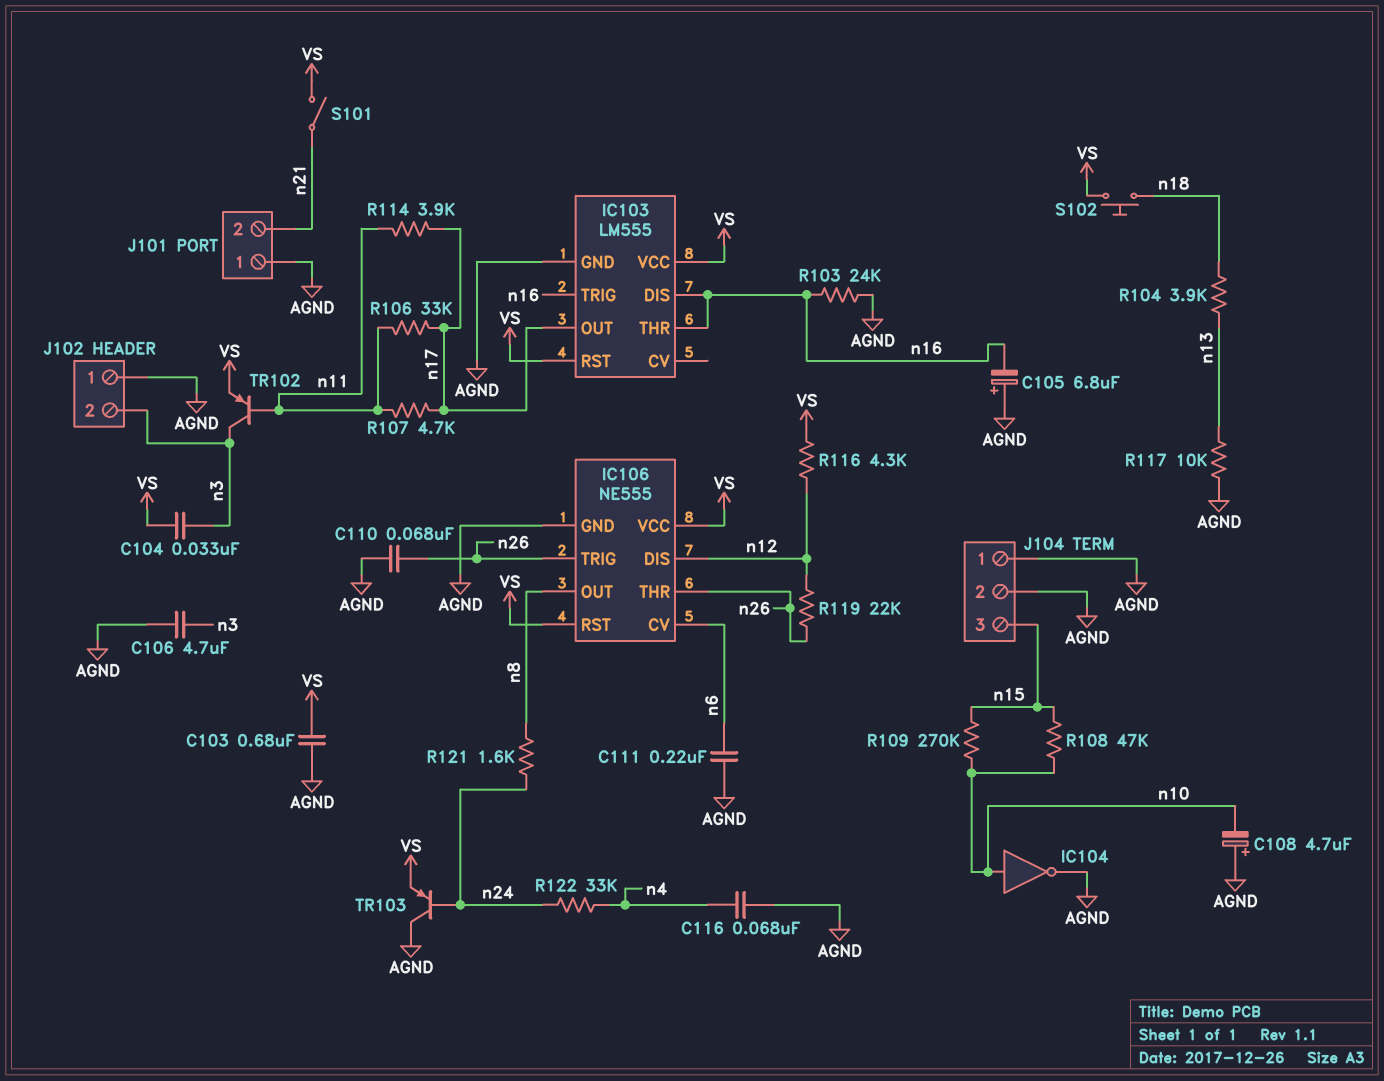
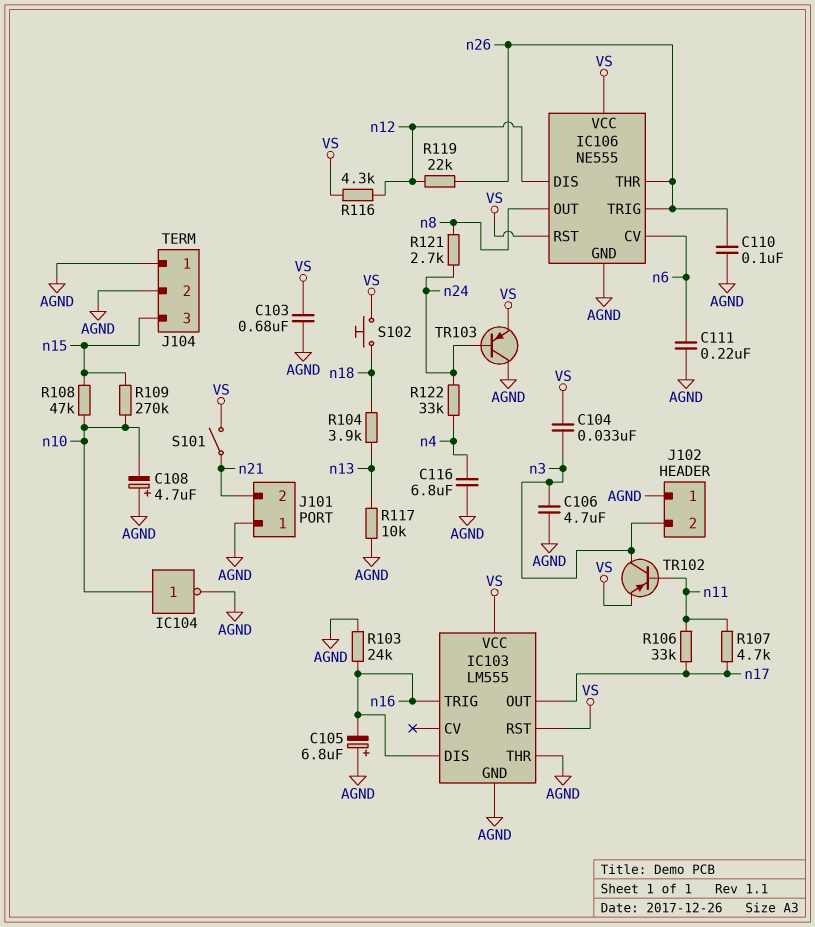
C110: 68nF (AGND, n26) -> 100nF (AGND, n26)
C116: 68nF (AGND, n4) -> 6.8uF (AGND, n4)
IC103 pin THR: n16 -> AGND
R114: 3.9k (n11, n17) -> none
R121: 1.6k (n8, n24) -> 2.7k (n8, n24)

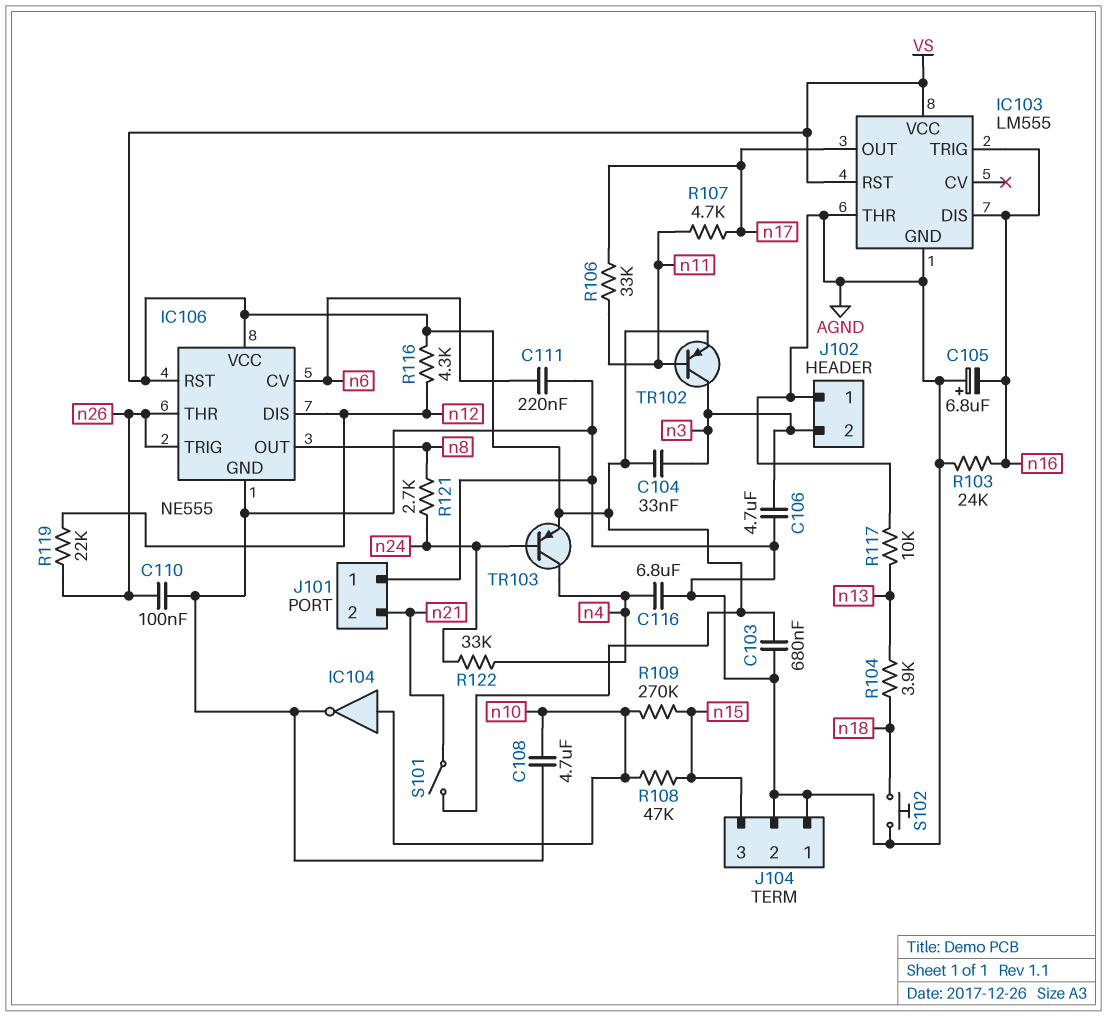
C108: 4.7uF (plus AGND, minus n10) -> 4.7uF (AGND, n10)
S102: button (VS, n18) -> button (AGND, n18)
TR103: PNP (B n24, C AGND, E VS) -> PNP (B n24, C n4, E VS)

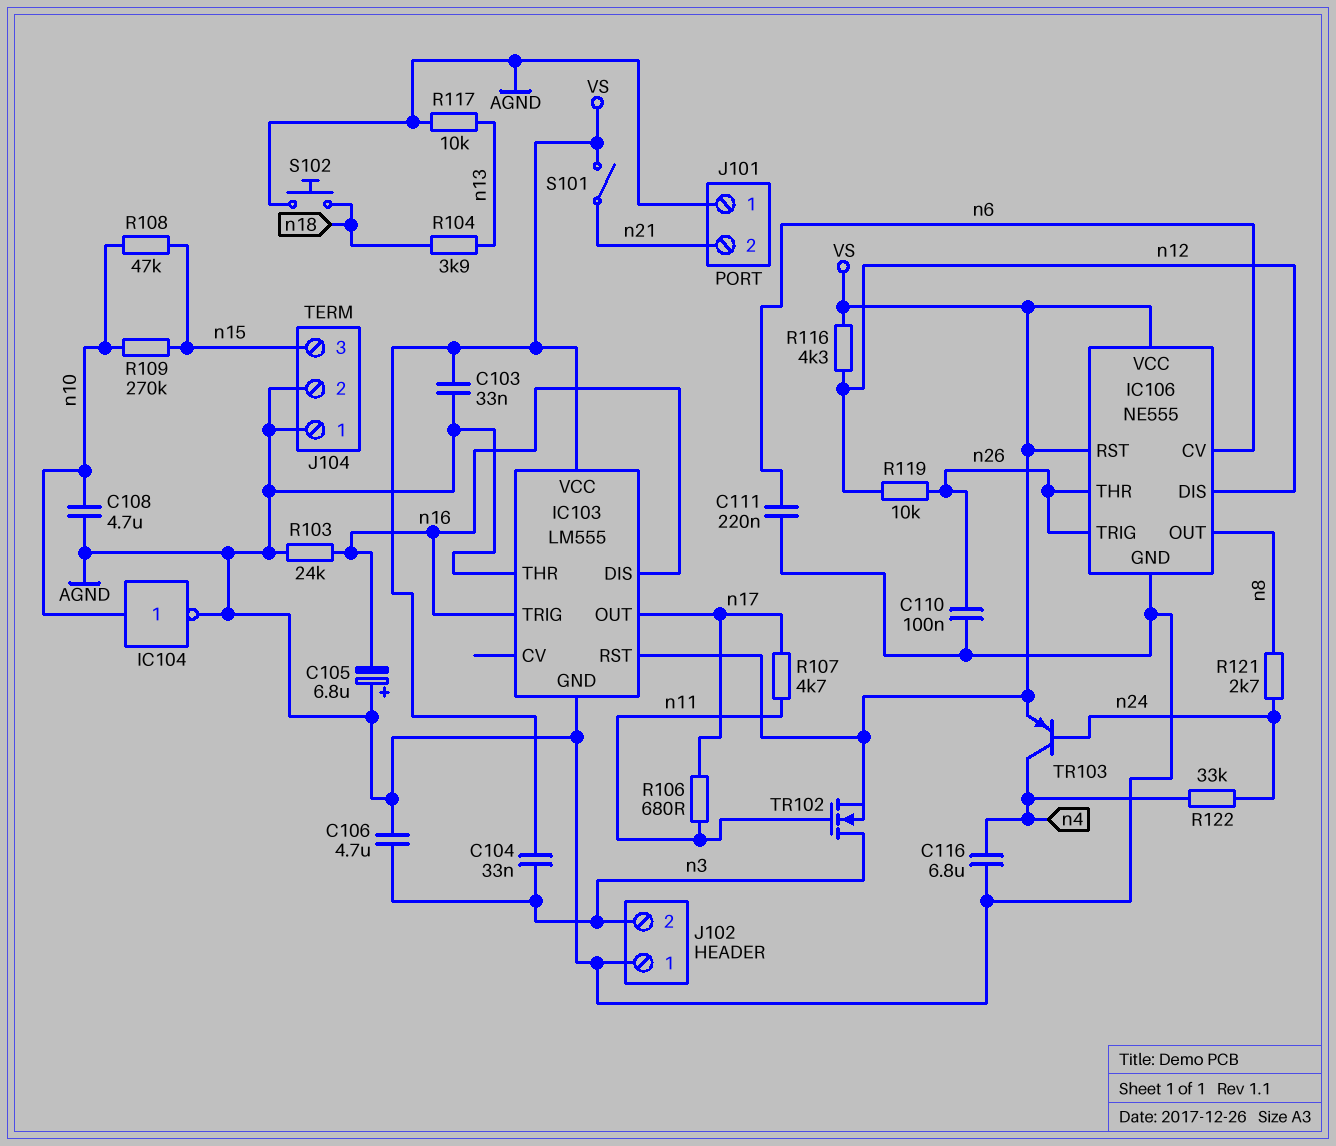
C103: 680nF (AGND, VS) -> 33nF (AGND, VS)
R106: 33k (n11, n17) -> 680 (n11, n17)
R119: 22k (n12, n26) -> 10k (n12, n26)
TR102: PNP (B n11, C n3, E VS) -> NMOS (G n11, D n3, S VS)

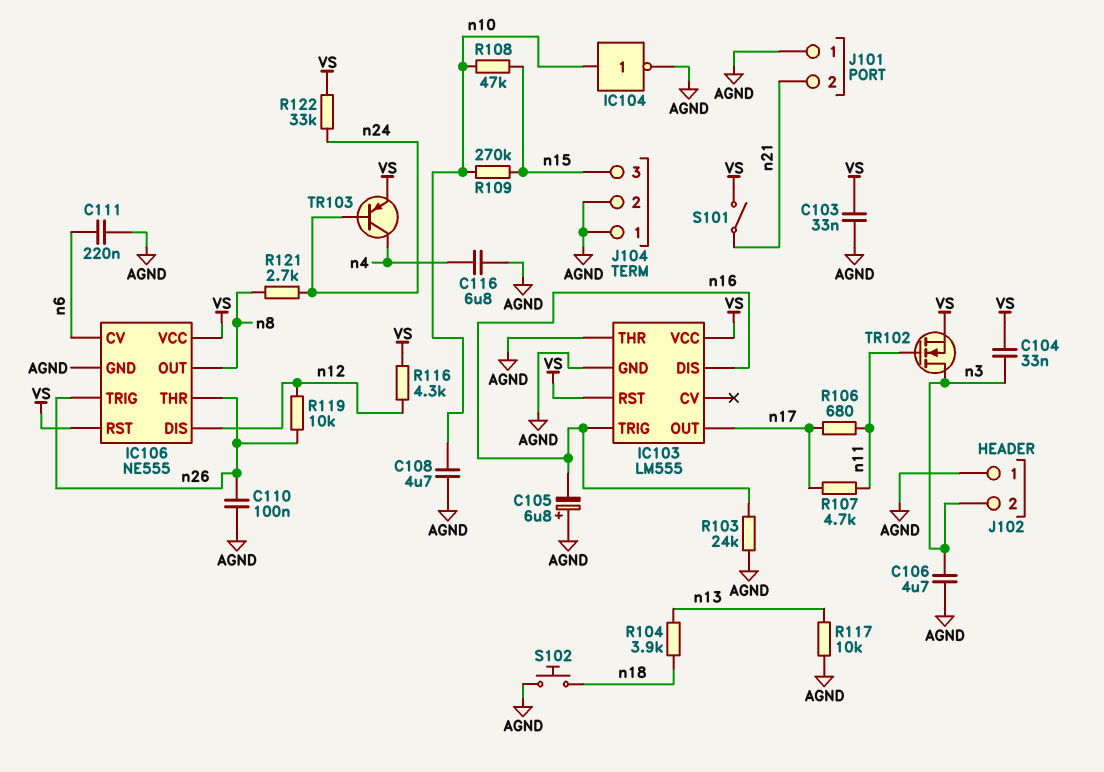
R122: 33k (n4, n24) -> 33k (VS, n24)

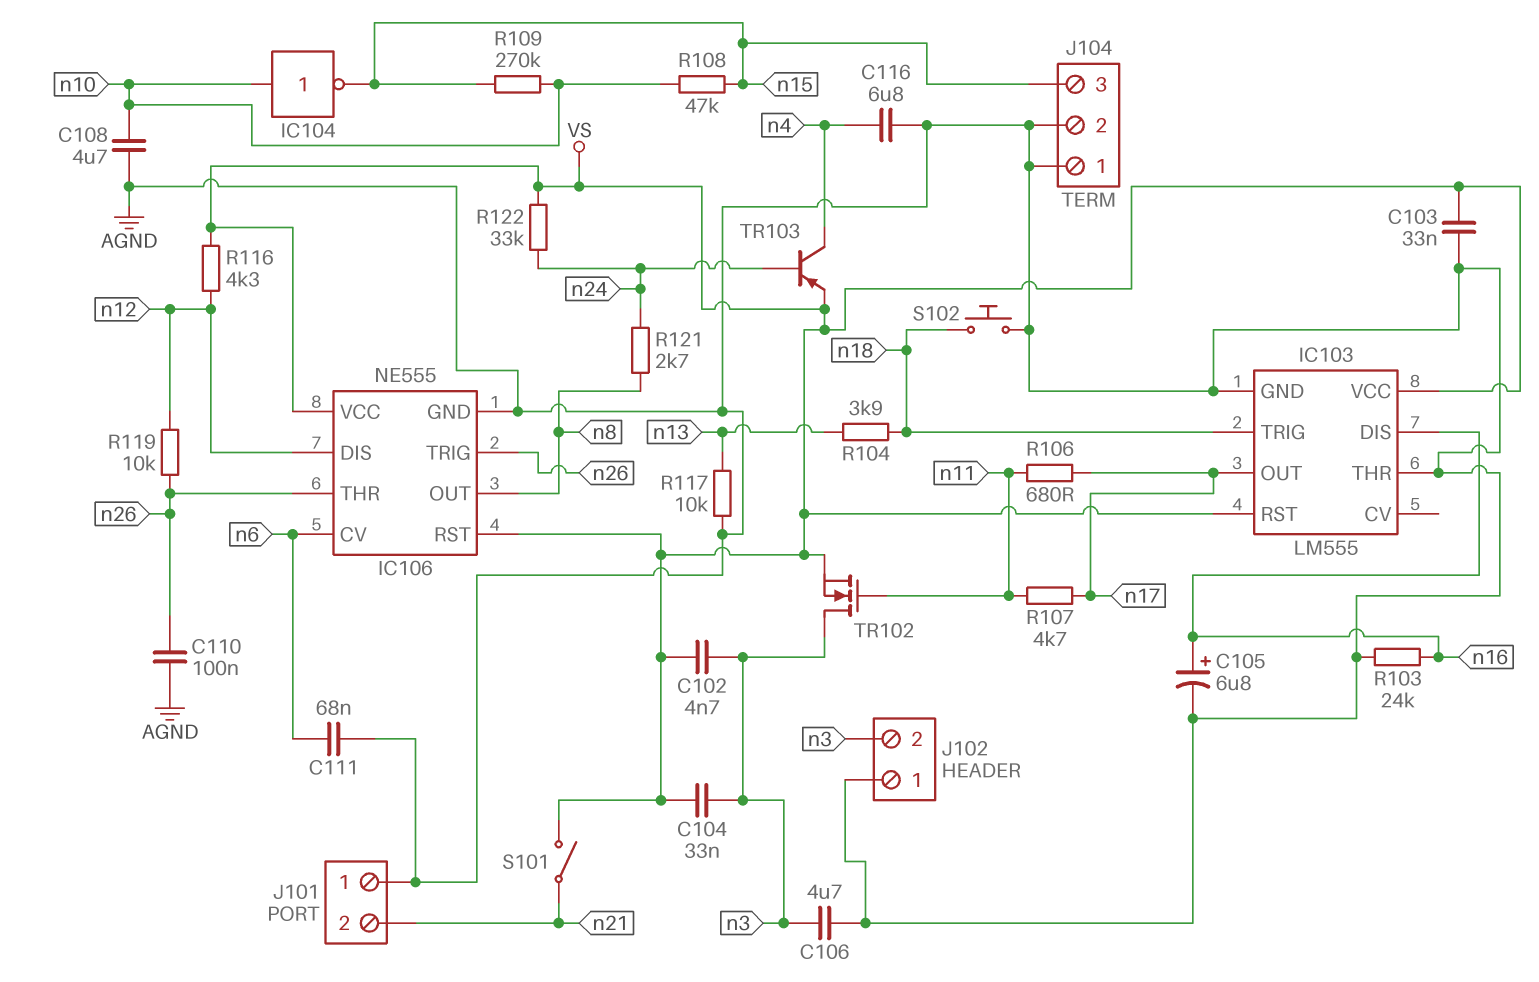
C102: none -> 4.7nF (VS, n3)
C105: 6.8uF (plus AGND, minus n16) -> 6.8uF (plus n16, minus AGND)
C111: 220nF (AGND, n6) -> 68nF (AGND, n6)
IC103 pin TRIG: n16 -> n18
IC104: NOT (in n10, out AGND) -> NOT (in n10, out n15)

